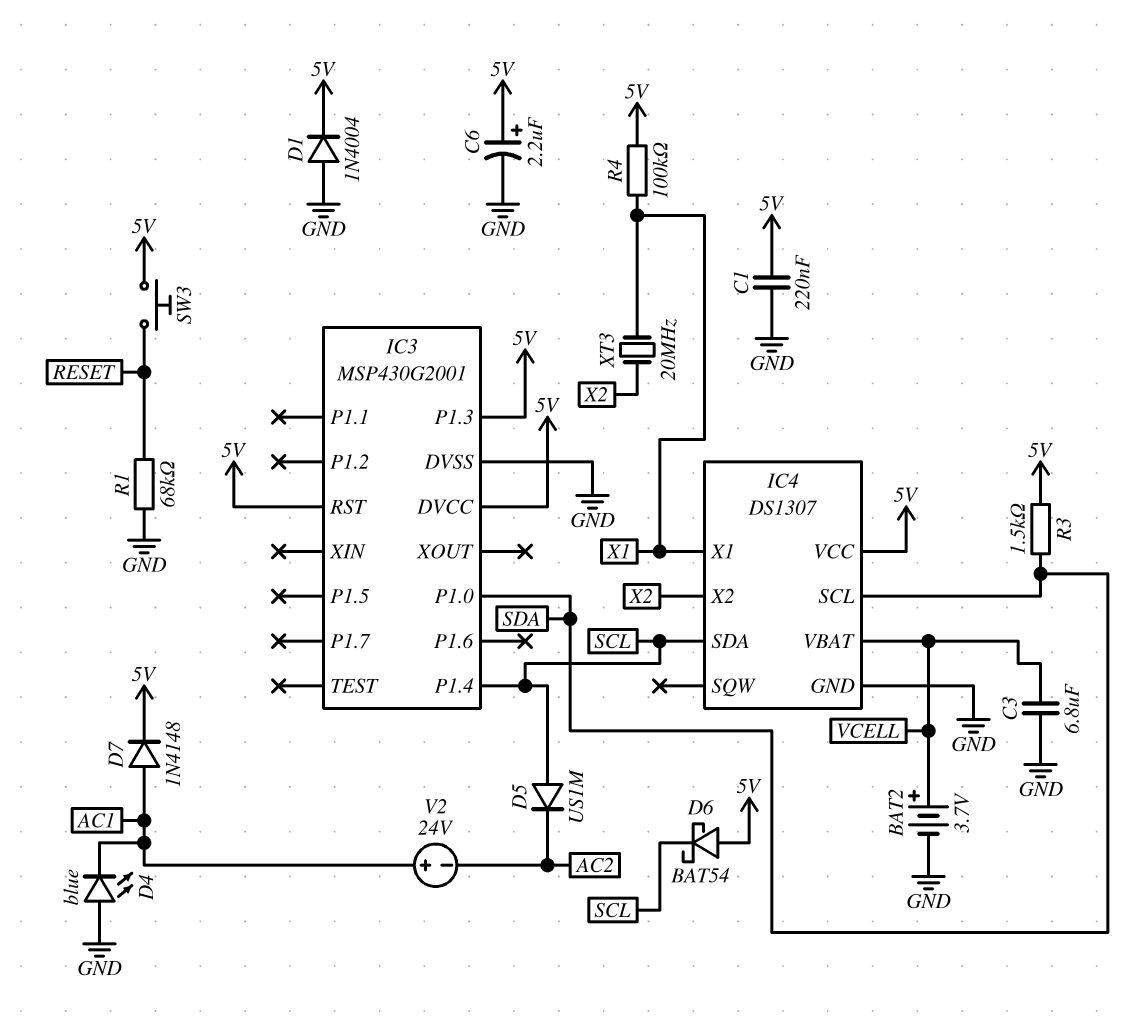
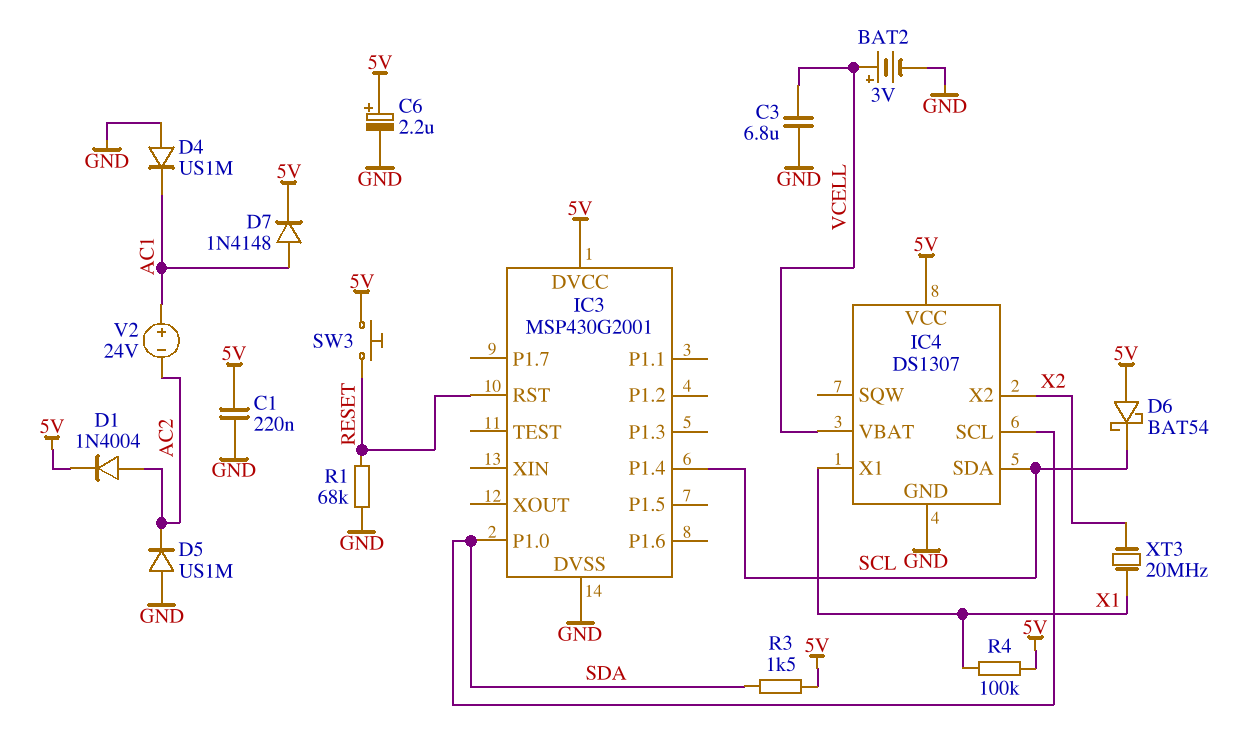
BAT2: 3.7V (plus VCELL, minus GND) -> 3V (plus VCELL, minus GND)
D1: diode 1N4004 (A GND, K 5V) -> diode 1N4004 (A AC2, K 5V)
D4: LED blue (A GND, K AC1) -> diode US1M (A GND, K AC1)
D5: diode US1M (A SCL, K AC2) -> diode US1M (A GND, K AC2)
IC3 pin P1.3: 5V -> none
IC3 pin RST: 5V -> RESET

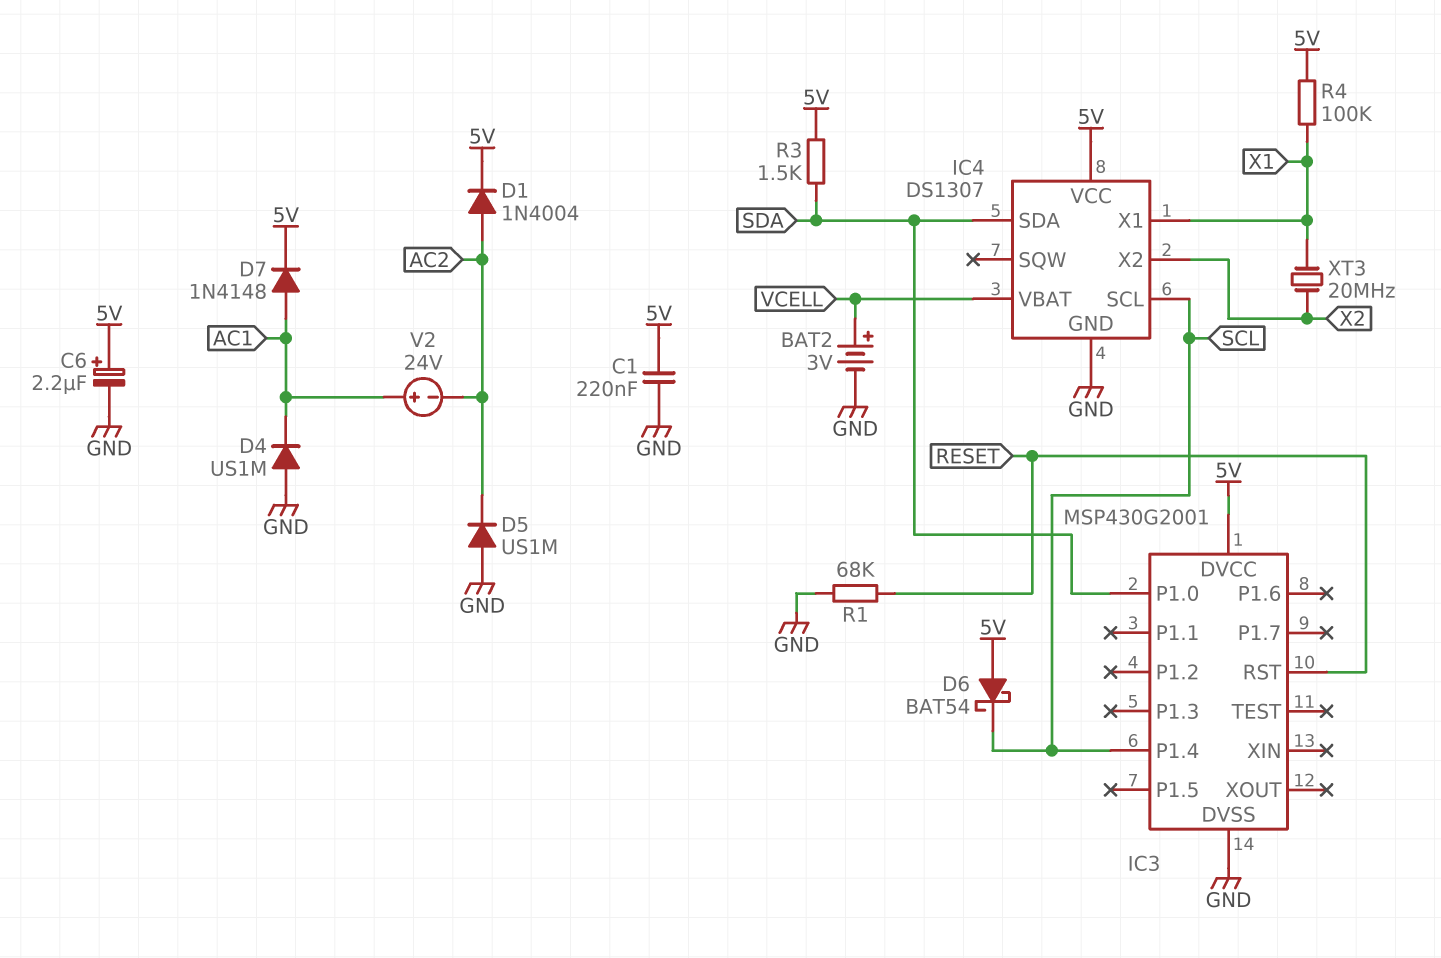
C3: 6.8uF (GND, VCELL) -> none
IC4 pin SCL: SDA -> SCL
IC4 pin SDA: SCL -> SDA
SW3: button (5V, RESET) -> none

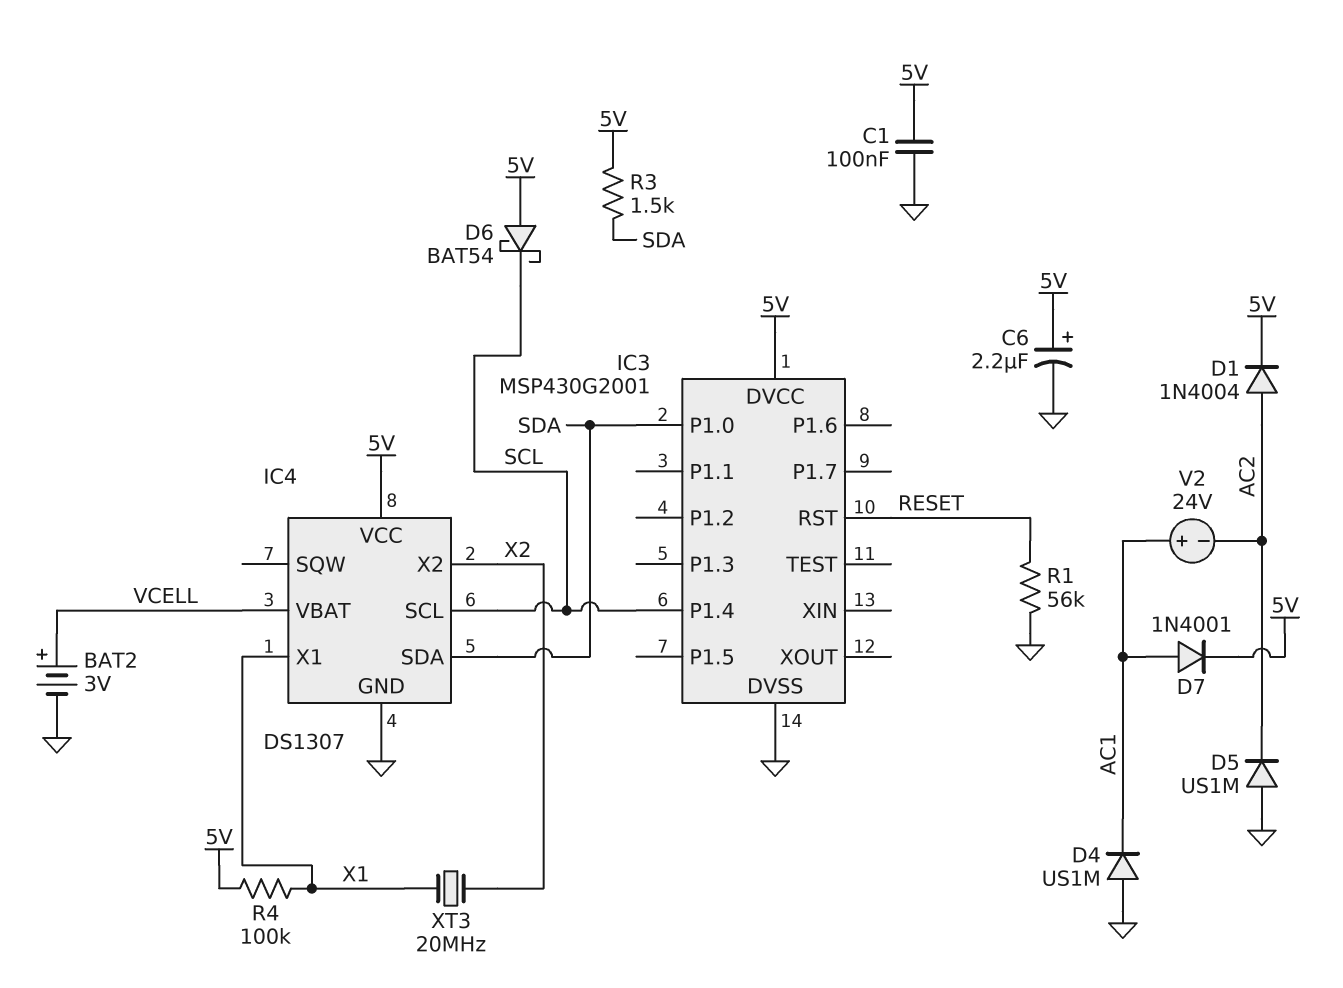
C1: 220nF (5V, GND) -> 100nF (5V, GND)
D7: diode 1N4148 (A AC1, K 5V) -> diode 1N4001 (A AC1, K 5V)
R1: 68k (GND, RESET) -> 56k (GND, RESET)

